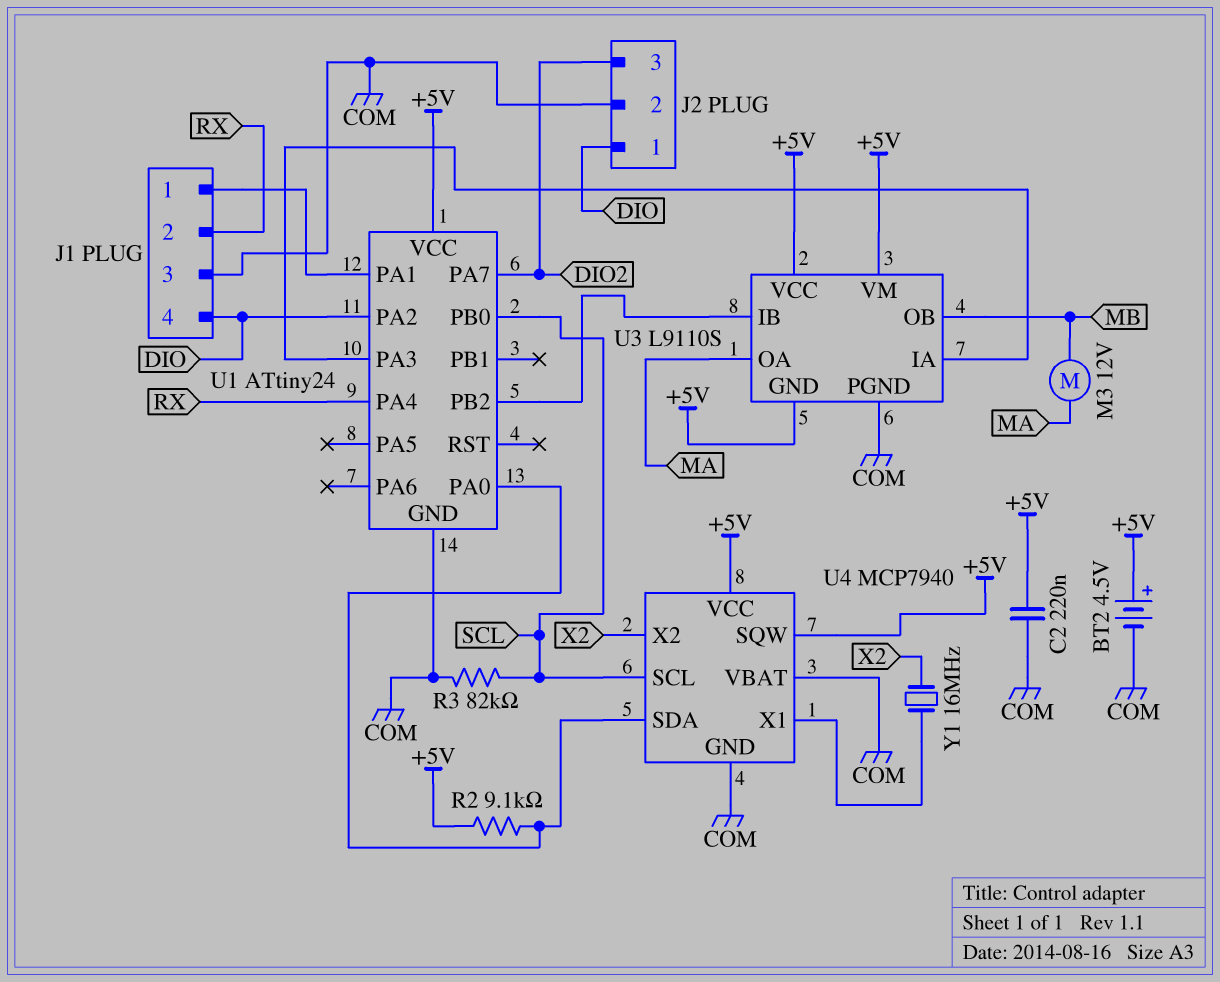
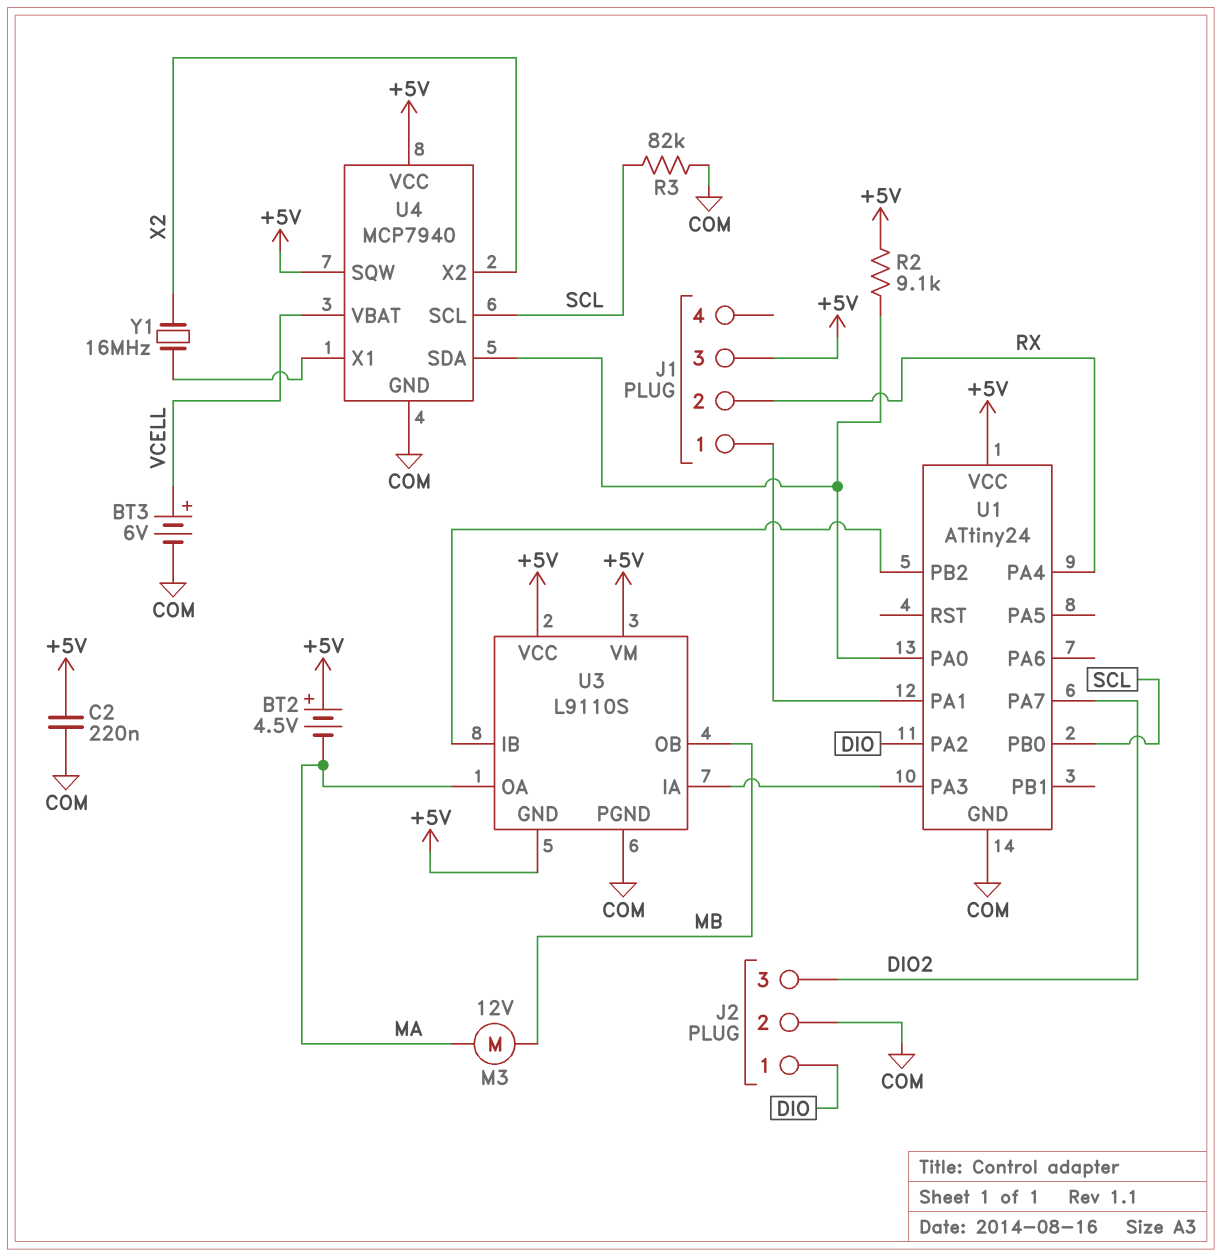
BT2: 4.5V (plus +5V, minus COM) -> 4.5V (plus +5V, minus MA)
BT3: none -> 6V (plus VCELL, minus COM)
J1 pin 3: COM -> +5V
J1 pin 4: DIO -> none
U4 pin VBAT: COM -> VCELL

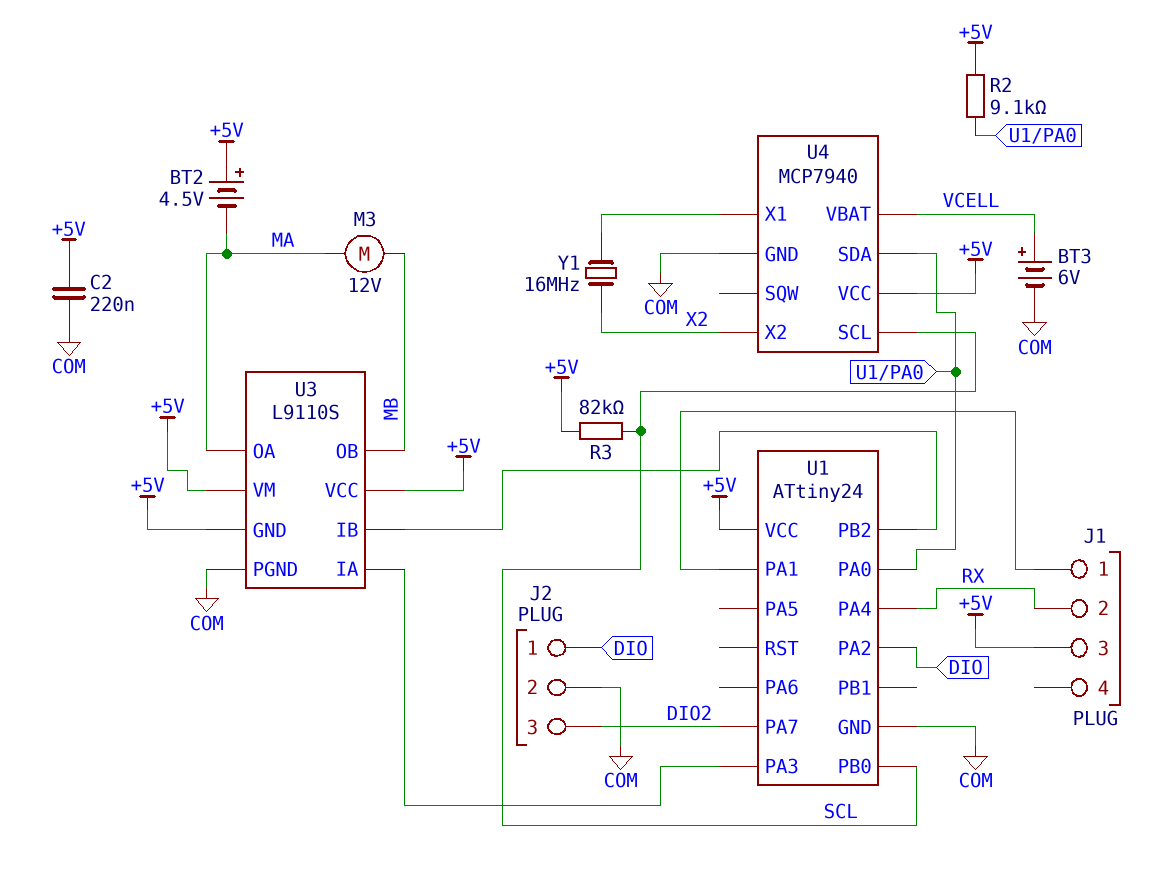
R3: 82k (COM, SCL) -> 82k (+5V, SCL)
U4 pin SQW: +5V -> none

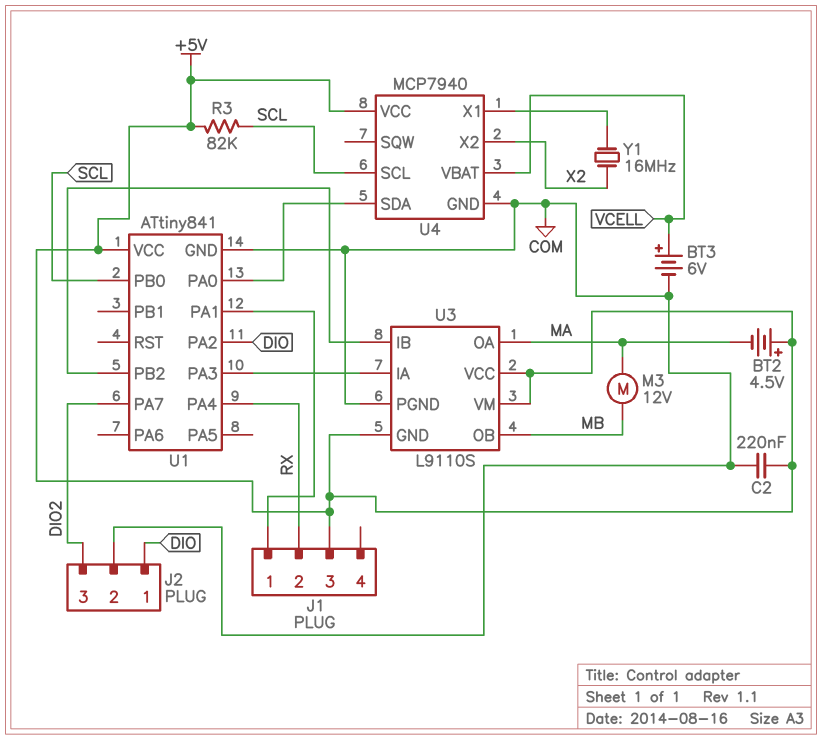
R2: 9.1k (+5V, U1/PA0) -> none
U1: ATtiny24 -> ATtiny841

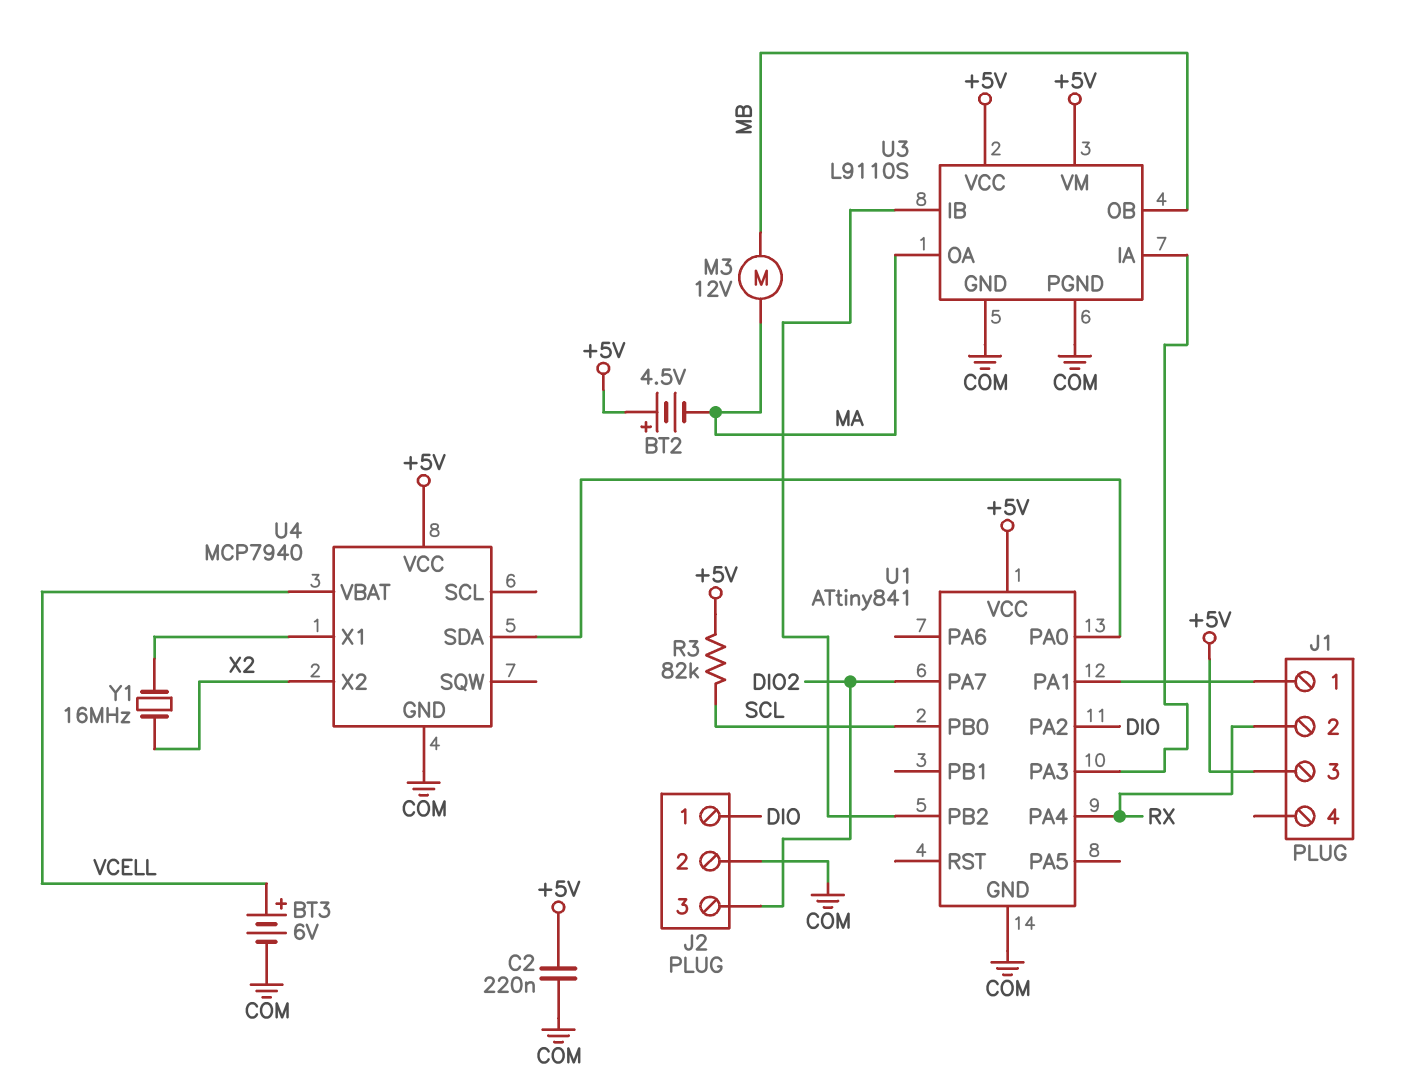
U3 pin GND: +5V -> COM
U4 pin SCL: SCL -> none

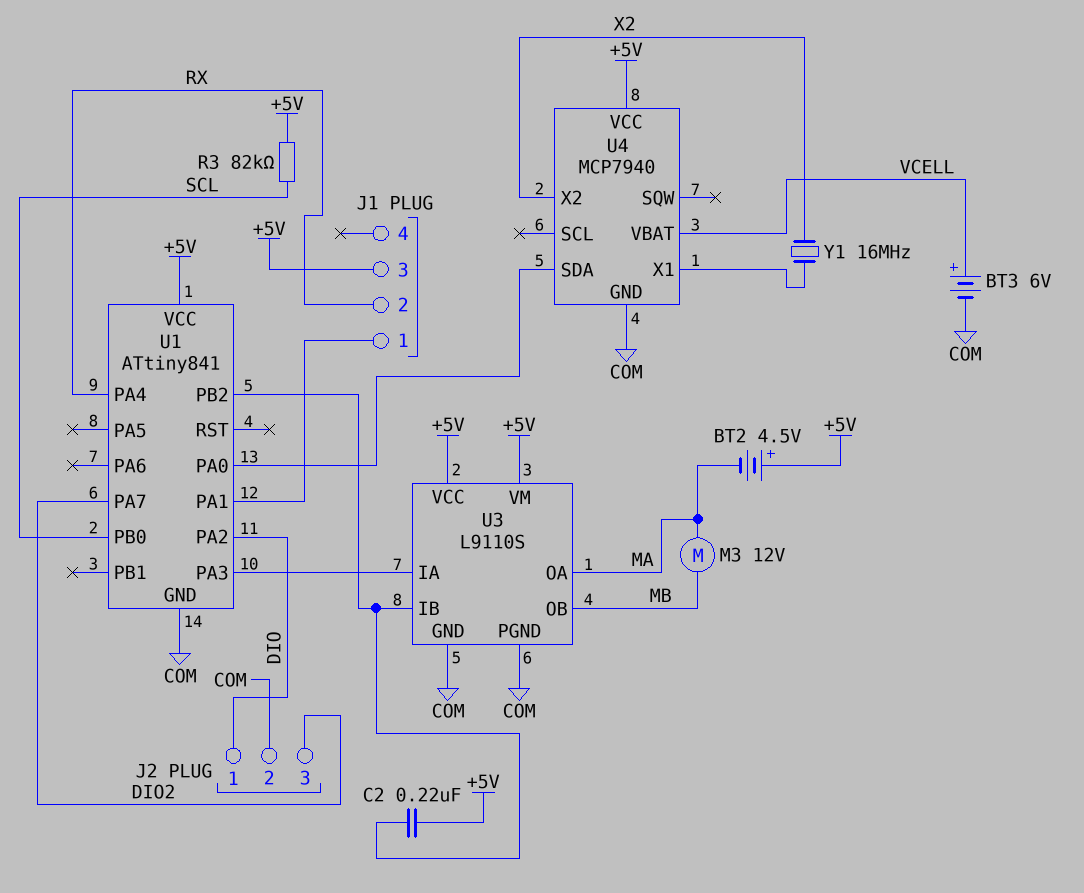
C2: 220nF (+5V, COM) -> 220nF (+5V, U1/PB2)

